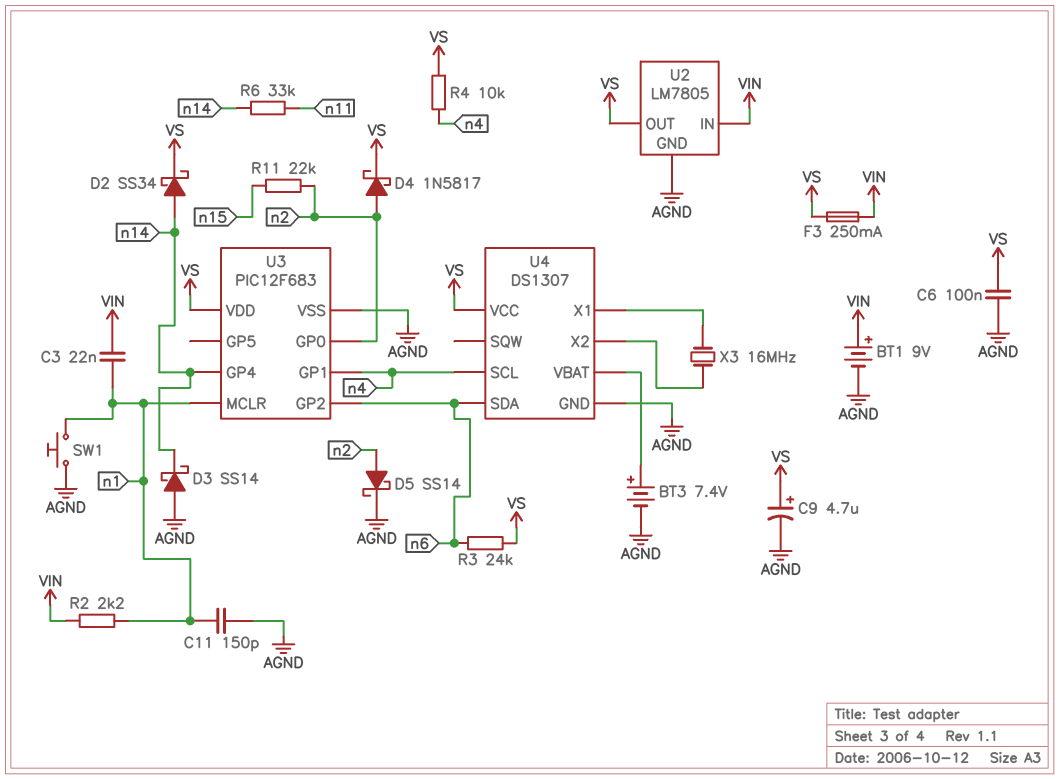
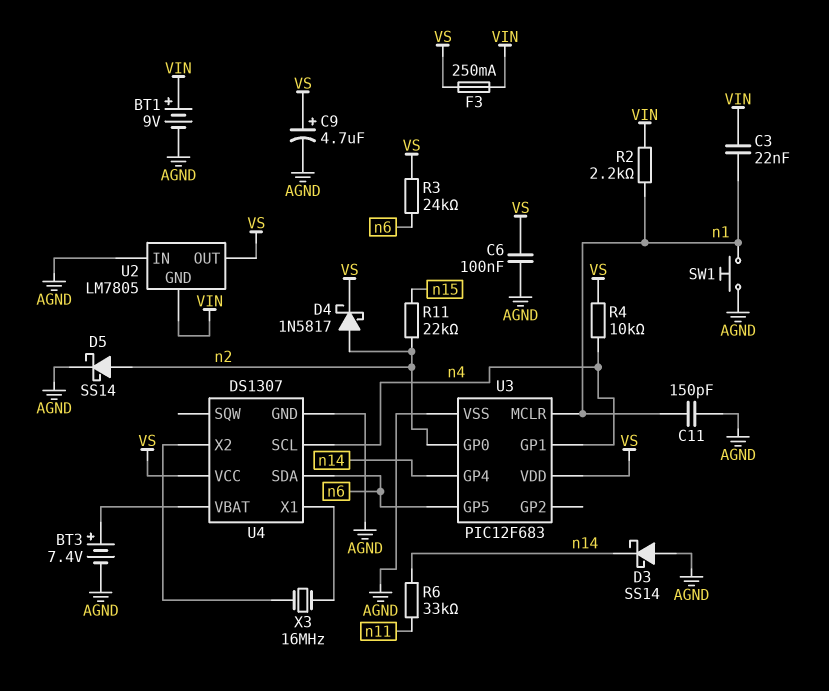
D2: schottky SS34 (A n14, K VS) -> none
U2 pin GND: AGND -> VIN
U2 pin IN: VIN -> AGND
U3 pin GP2: n6 -> none
U3 pin GP5: none -> n6

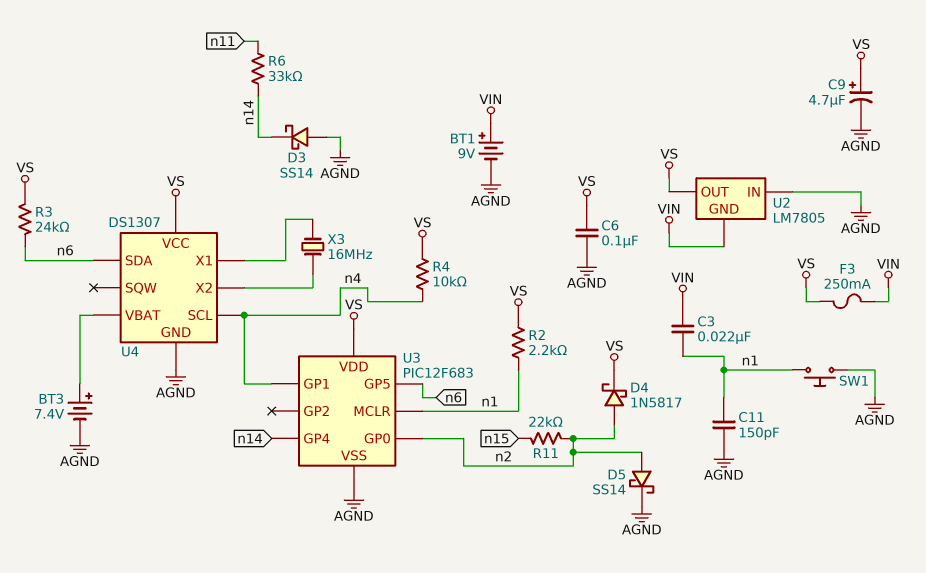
R2: 2.2k (VIN, n1) -> 2.2k (VS, n1)

